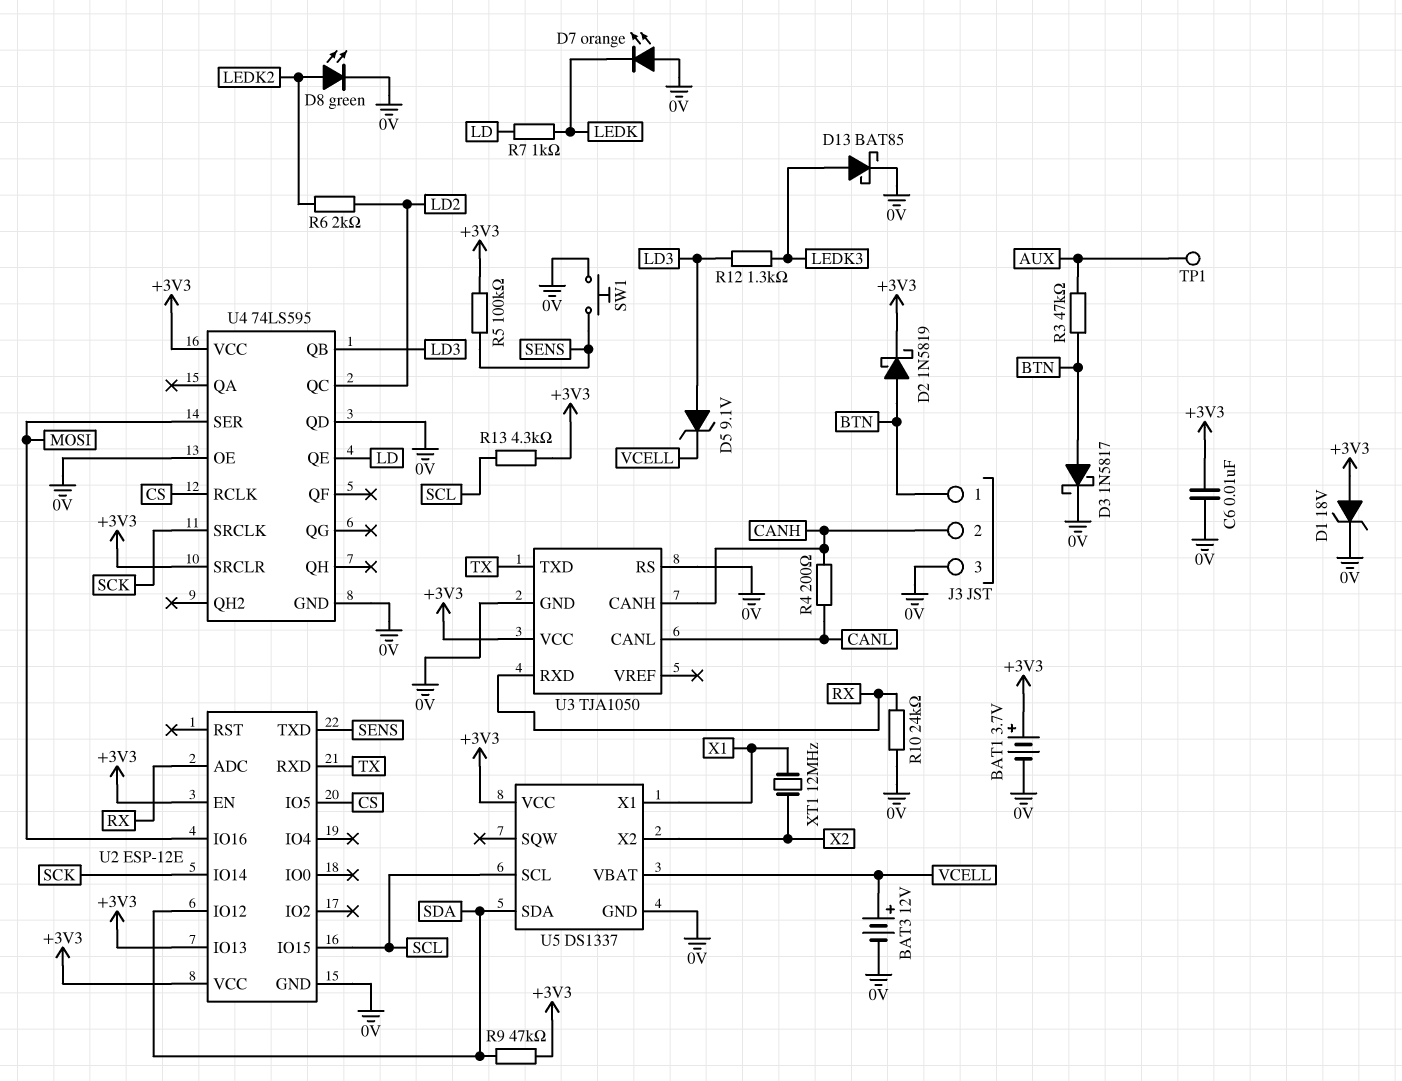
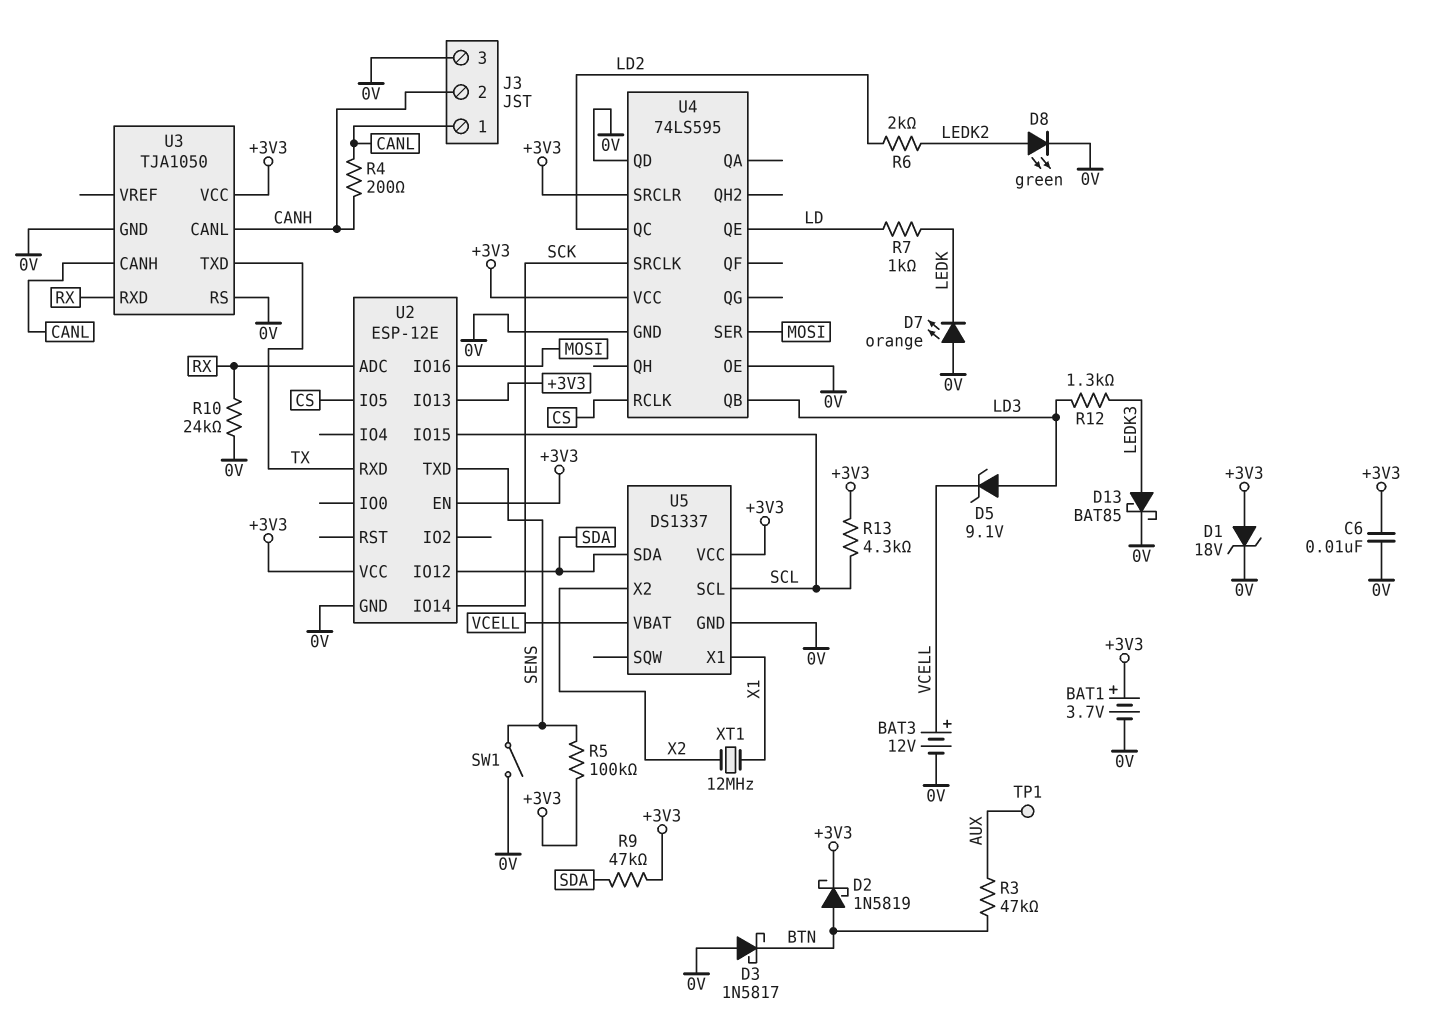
D3: schottky 1N5817 (A BTN, K 0V) -> schottky 1N5817 (A 0V, K BTN)
J3 pin 1: BTN -> CANL
SW1: button (0V, SENS) -> switch (0V, SENS)
U3 pin CANH: CANH -> CANL
U3 pin CANL: CANL -> CANH

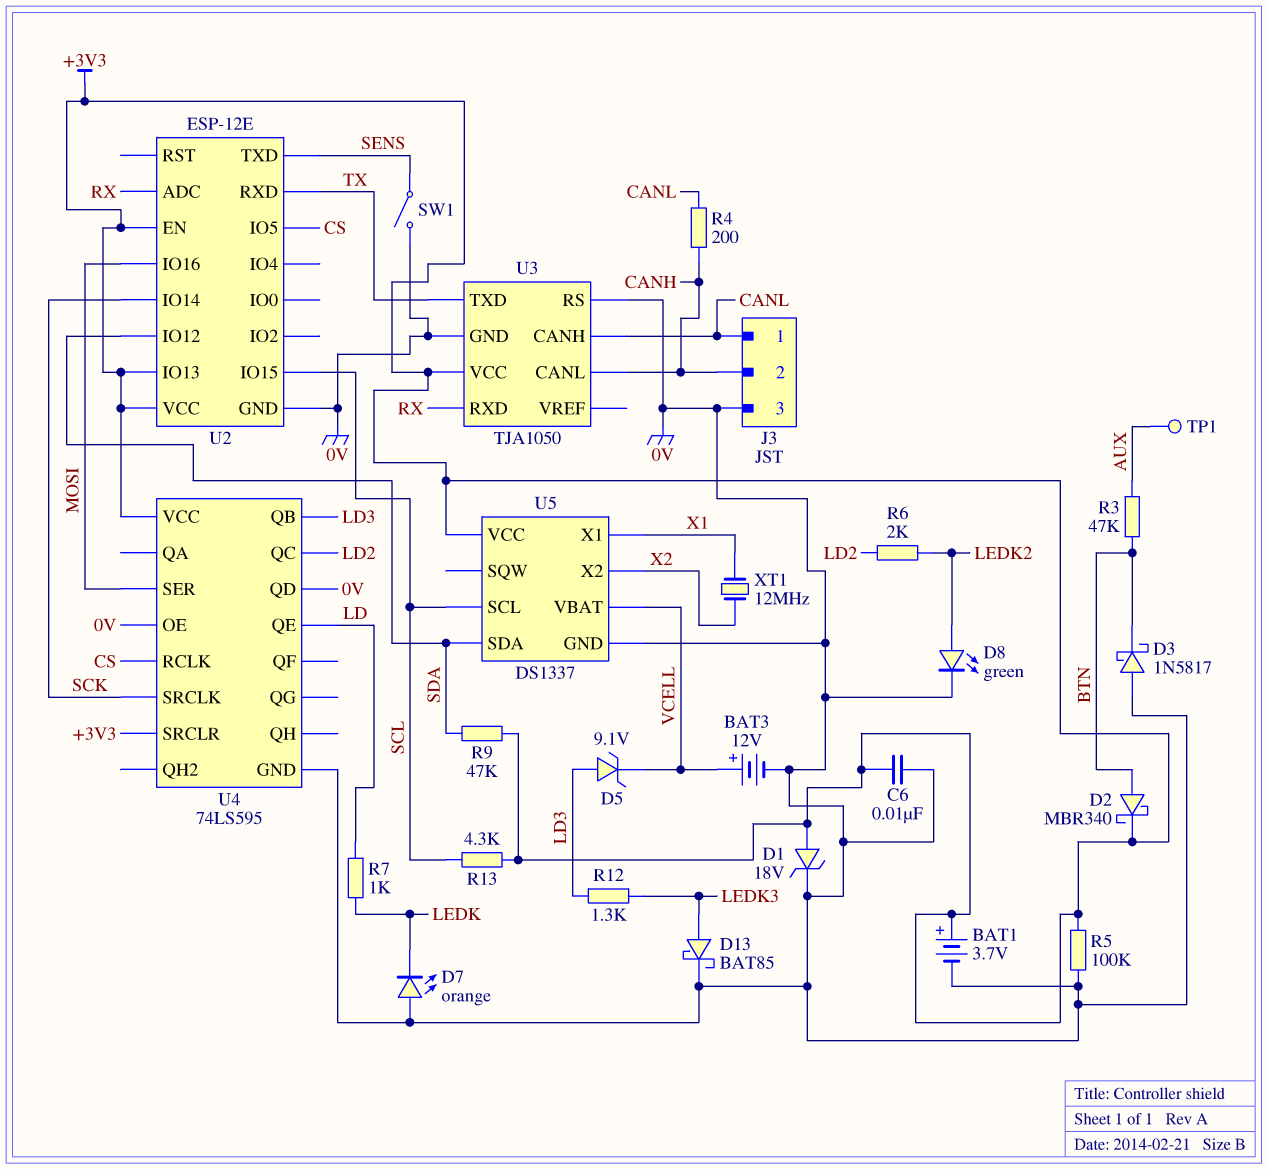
D2: schottky 1N5819 (A BTN, K +3V3) -> schottky MBR340 (A BTN, K +3V3)
R5: 100k (+3V3, SENS) -> 100k (+3V3, 0V)
R10: 24k (0V, RX) -> none

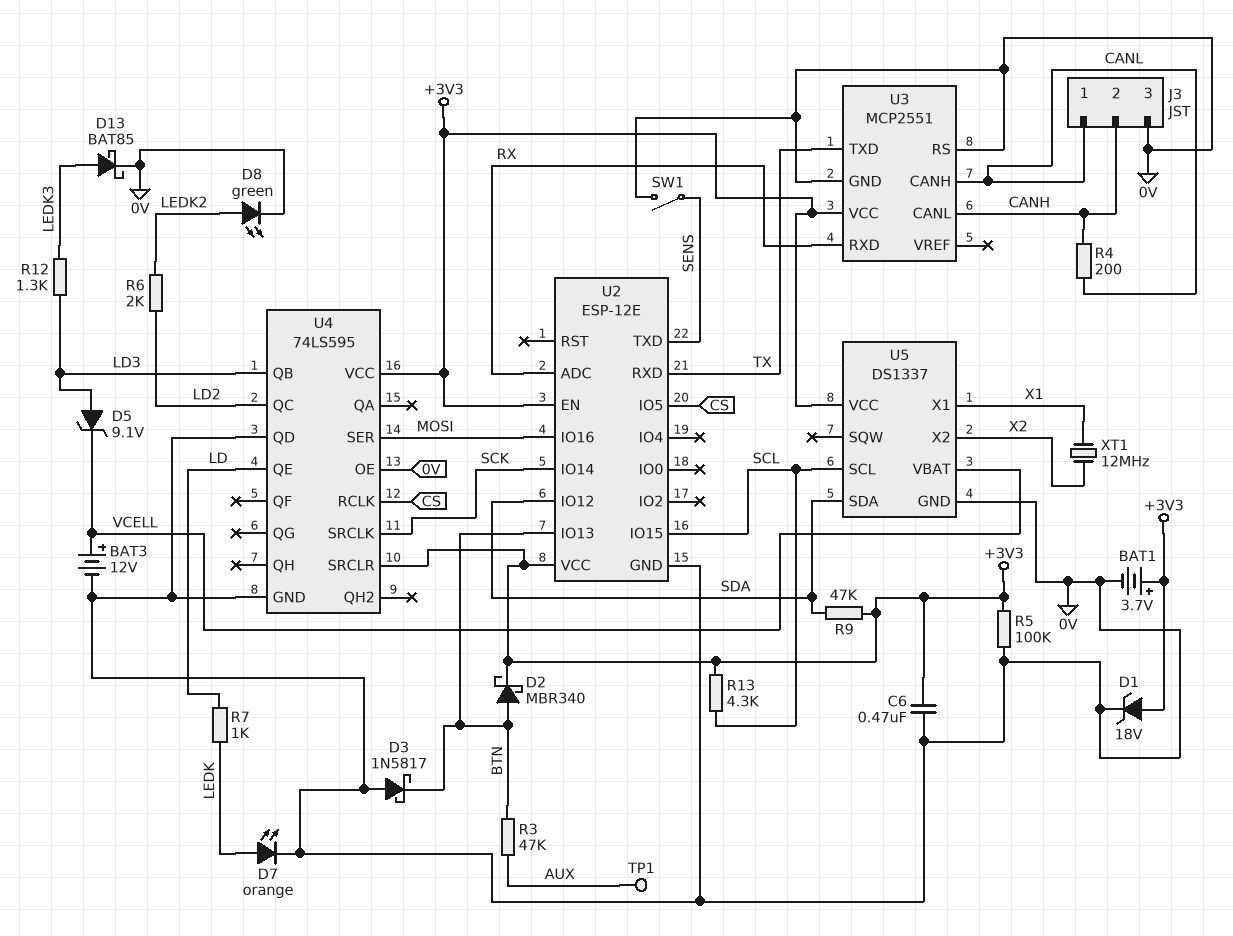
C6: 10nF (+3V3, 0V) -> 470nF (+3V3, 0V)
D7: LED orange (A 0V, K LEDK) -> LED orange (A LEDK, K 0V)
U2 pin IO13: +3V3 -> BTN
U3: TJA1050 -> MCP2551

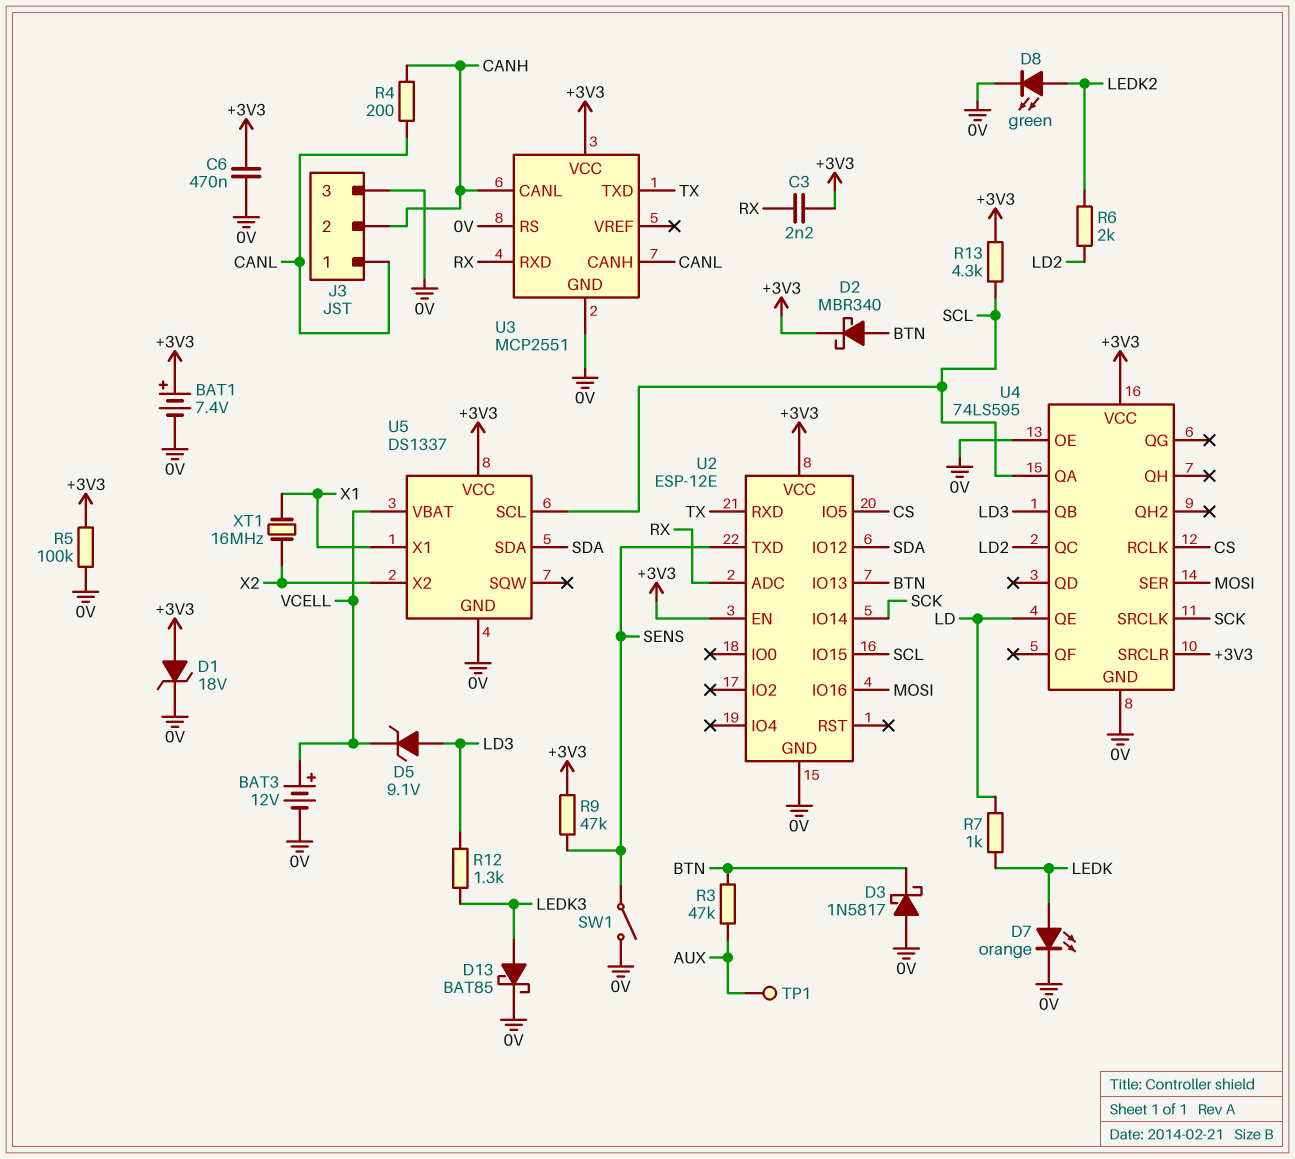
BAT1: 3.7V (plus +3V3, minus 0V) -> 7.4V (plus +3V3, minus 0V)
C3: none -> 2.2nF (+3V3, RX)
R9: 47k (+3V3, SDA) -> 47k (+3V3, SENS)
U4 pin QA: none -> SCL
U4 pin QD: 0V -> none
XT1: 12MHz (X1, X2) -> 16MHz (X1, X2)

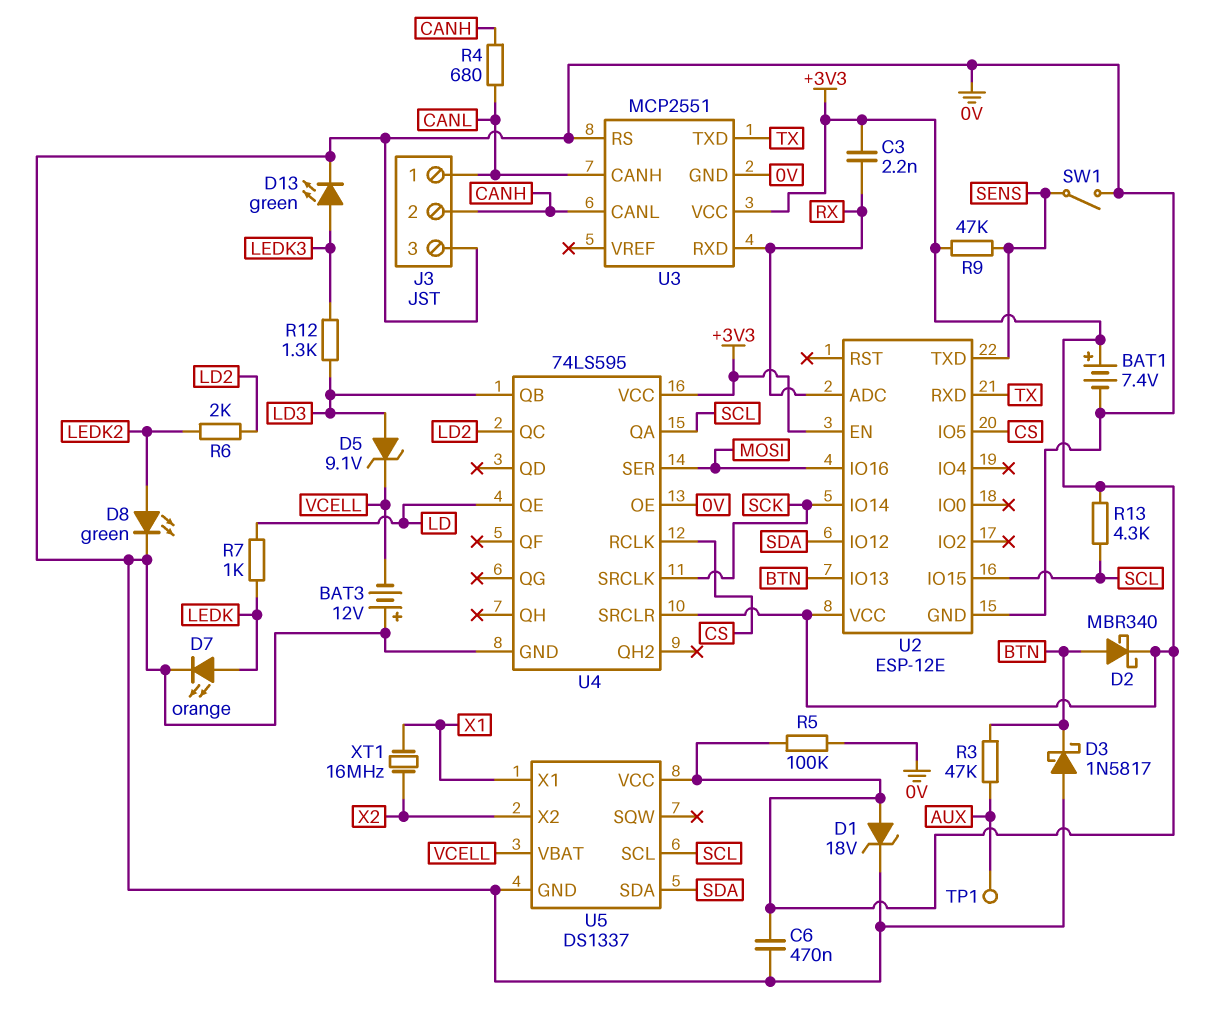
BAT3: 12V (plus VCELL, minus 0V) -> 12V (plus 0V, minus VCELL)
D13: schottky BAT85 (A LEDK3, K 0V) -> LED green (A LEDK3, K 0V)
R4: 200 (CANH, CANL) -> 680 (CANH, CANL)

